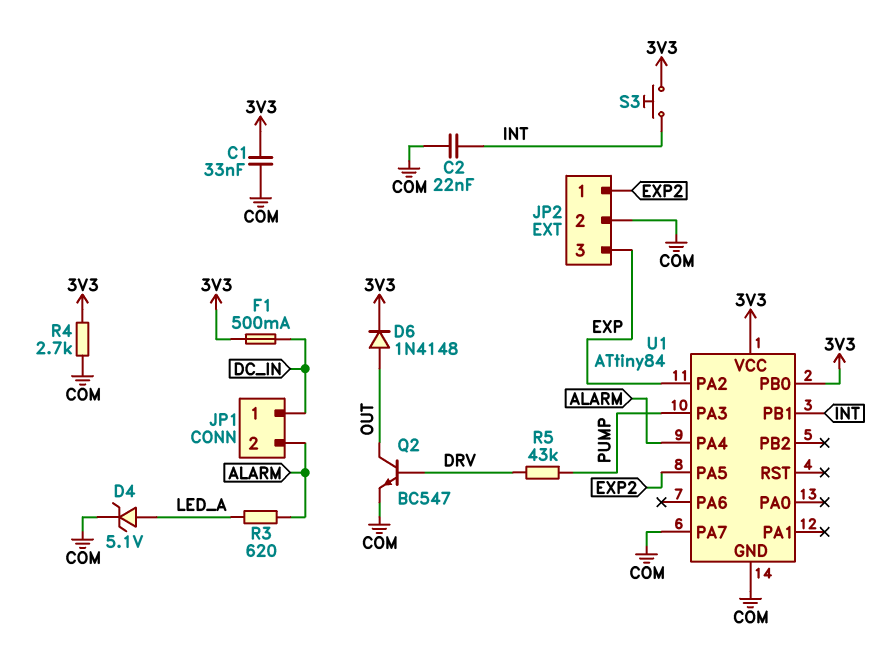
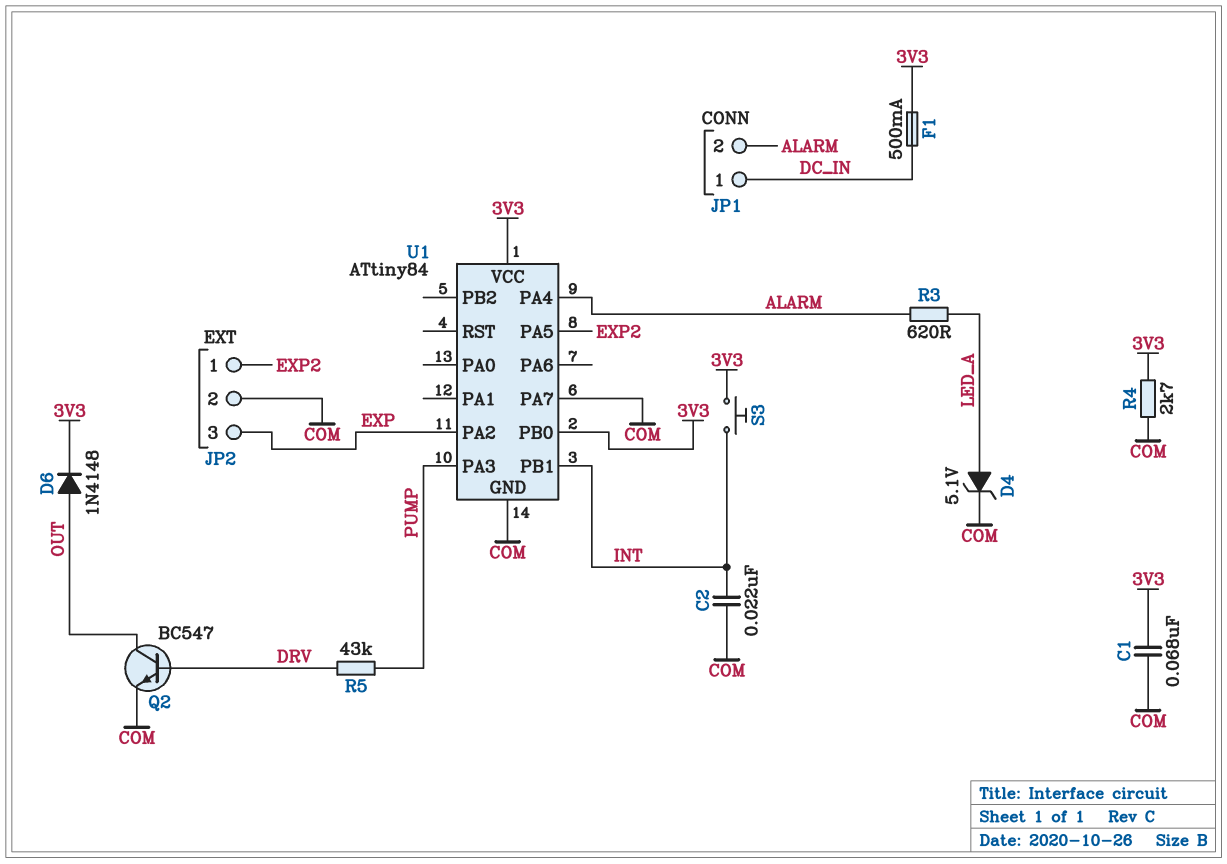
C1: 33nF (3V3, COM) -> 68nF (3V3, COM)

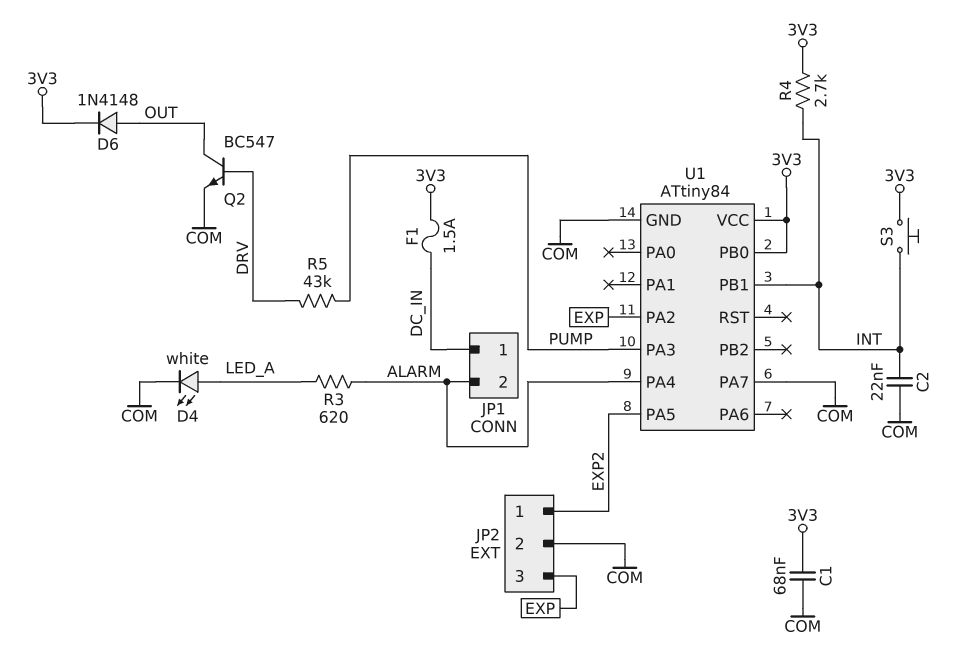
D4: zener 5.1V (A LED_A, K COM) -> LED white (A LED_A, K COM)
F1: 500mA (3V3, DC_IN) -> 1.5A (3V3, DC_IN)
R4: 2.7k (3V3, COM) -> 2.7k (3V3, INT)

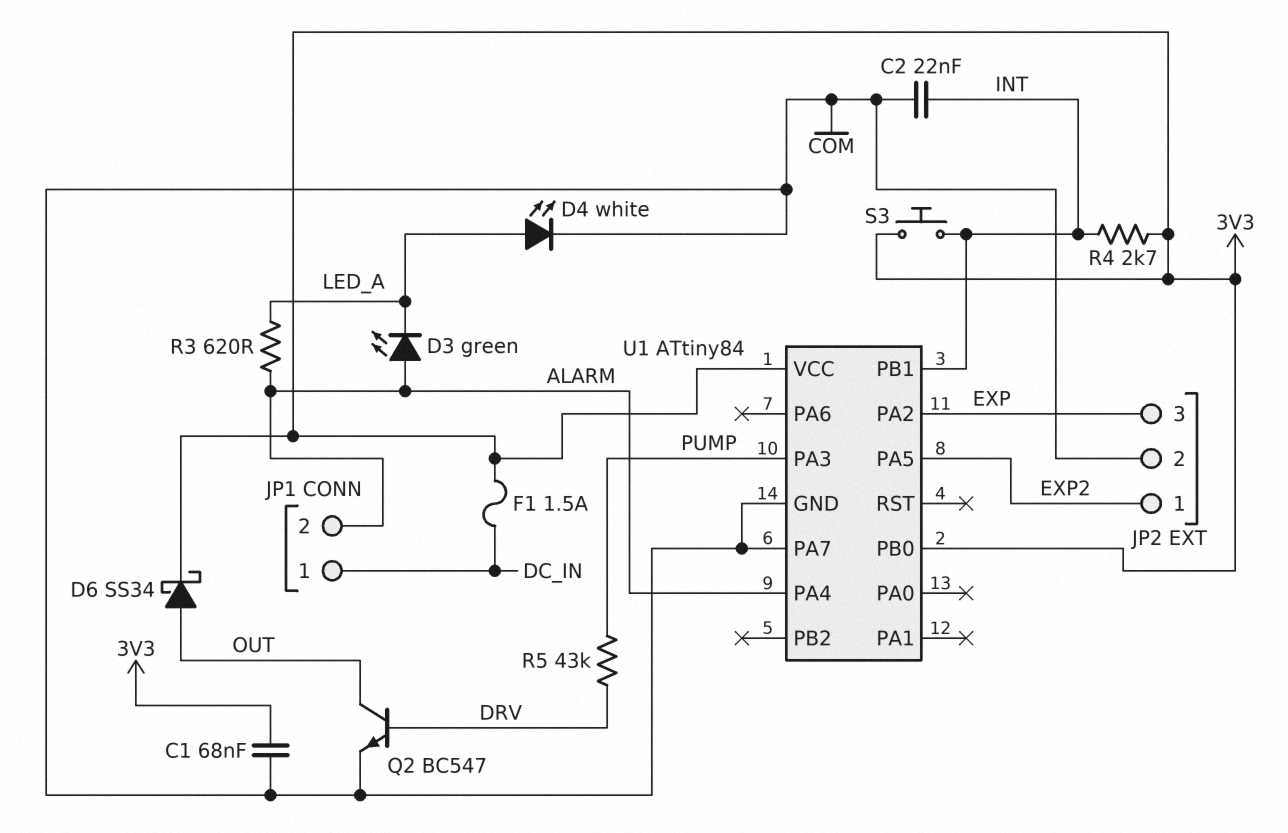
D3: none -> LED green (A ALARM, K LED_A)
D6: diode 1N4148 (A OUT, K 3V3) -> schottky SS34 (A OUT, K 3V3)

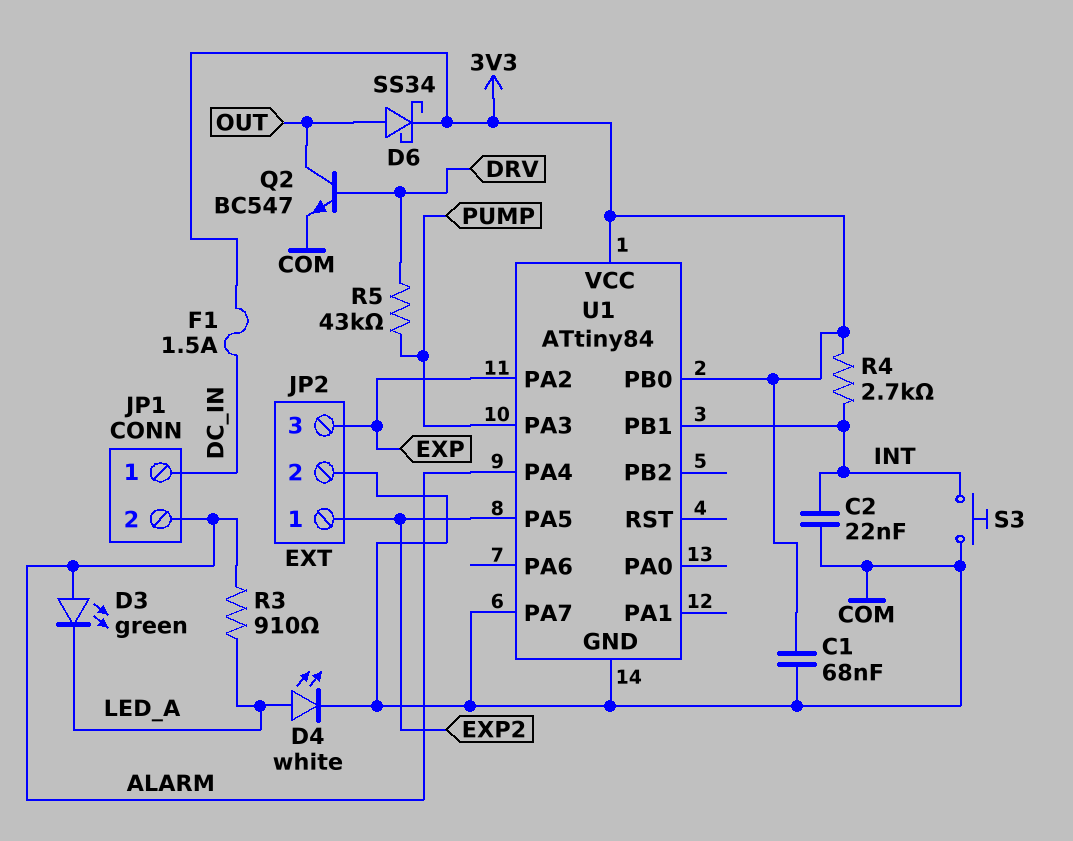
R3: 620 (ALARM, LED_A) -> 910 (ALARM, LED_A)
S3: button (3V3, INT) -> button (COM, INT)

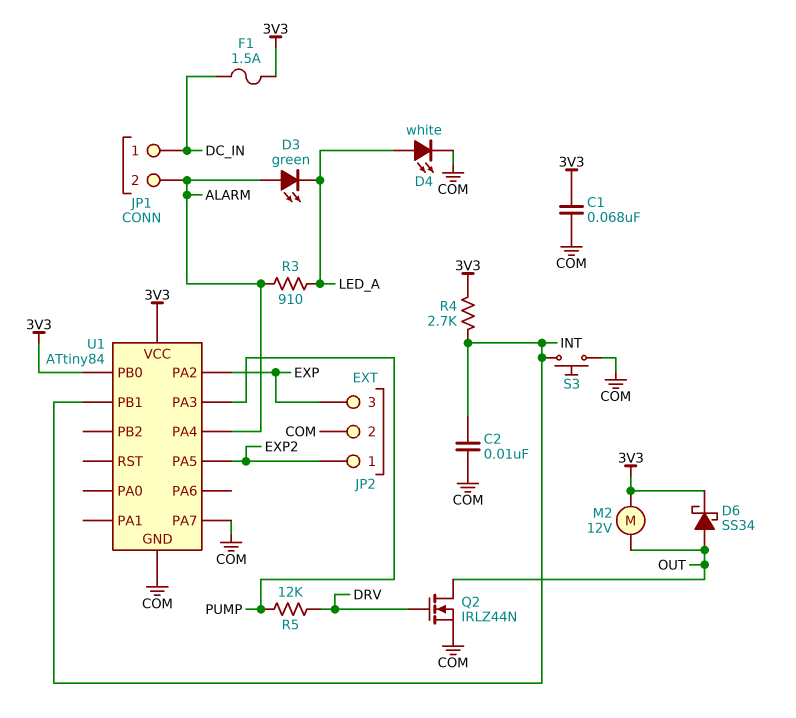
C2: 22nF (COM, INT) -> 10nF (COM, INT)
M2: none -> motor 12V (3V3, OUT)
Q2: NPN BC547 (B DRV, C OUT, E COM) -> NMOS IRLZ44N (G DRV, D OUT, S COM)
R5: 43k (DRV, PUMP) -> 12k (DRV, PUMP)

